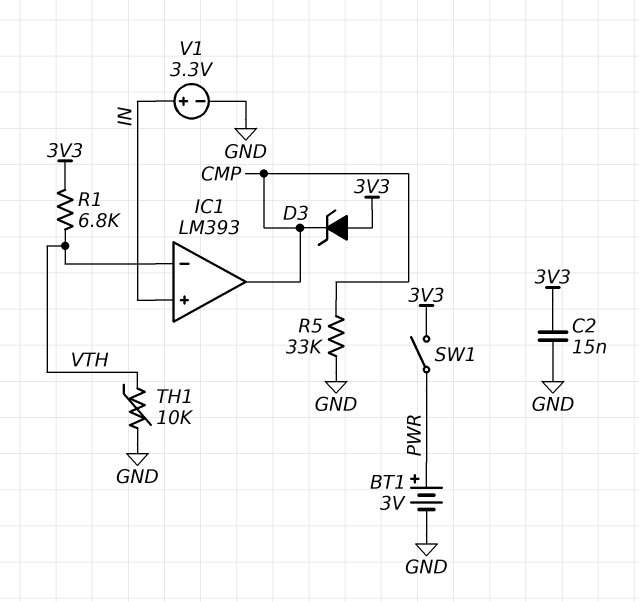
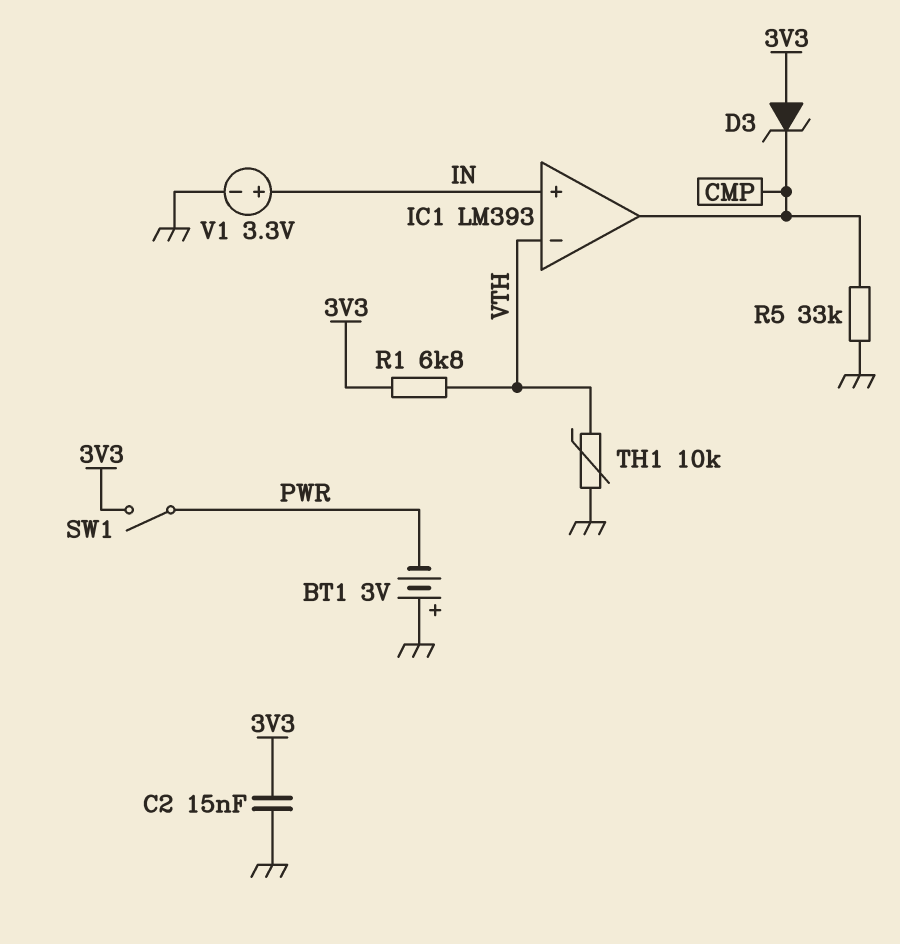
BT1: 3V (plus PWR, minus GND) -> 3V (plus GND, minus PWR)

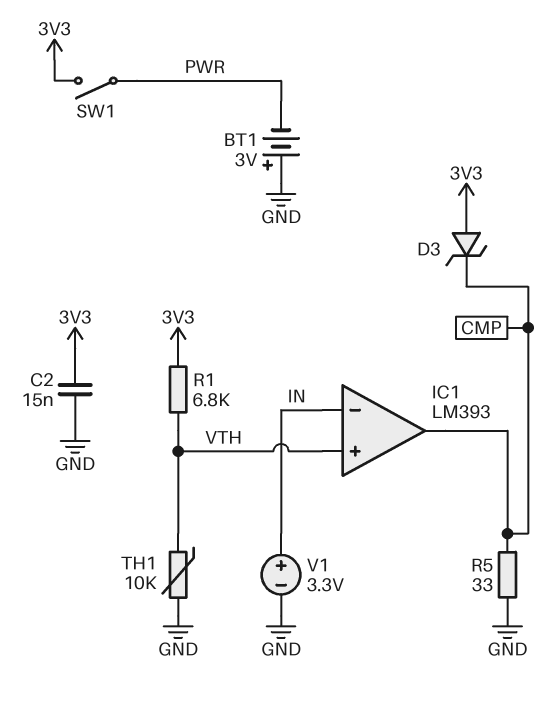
IC1 pin in+: IN -> VTH
IC1 pin in-: VTH -> IN
R5: 33k (CMP, GND) -> 33 (CMP, GND)

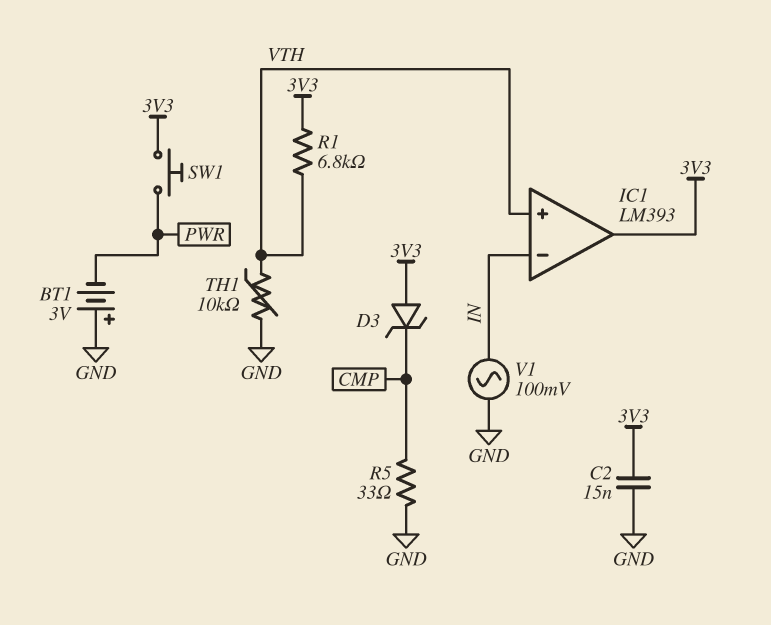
IC1 pin out: CMP -> 3V3
SW1: switch (3V3, PWR) -> button (3V3, PWR)
V1: 3.3V (plus IN, minus GND) -> AC 100mV (GND, IN)

